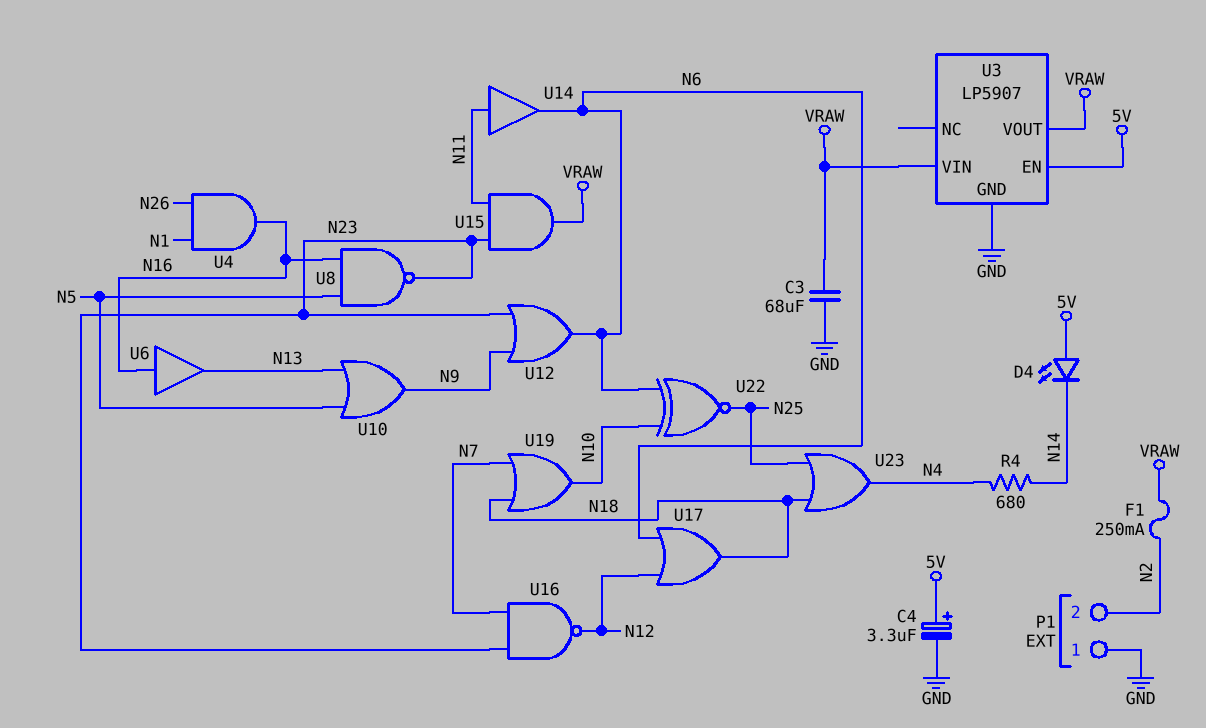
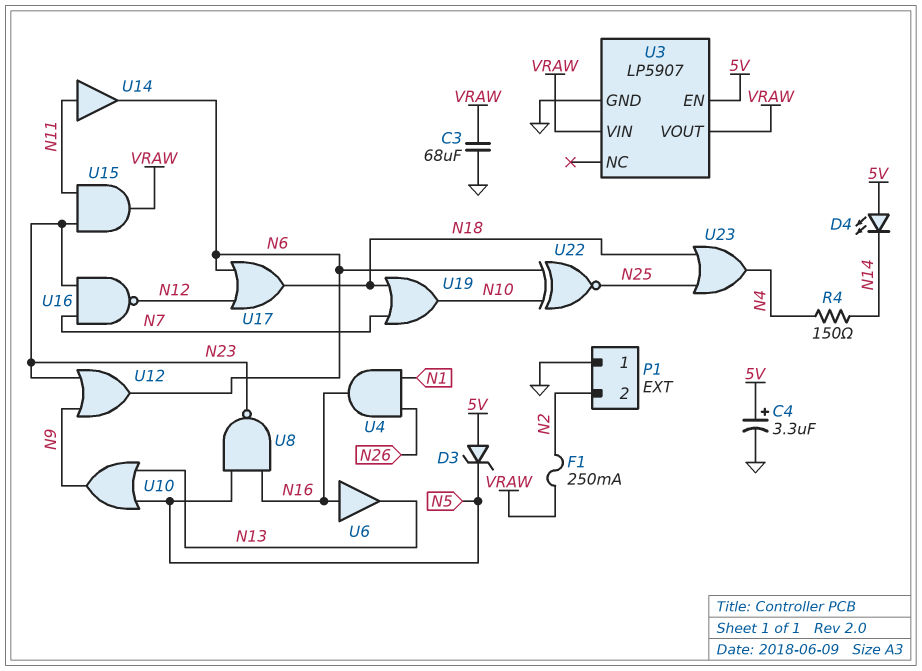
D3: none -> zener (A 5V, K N5)
R4: 680 (N4, N14) -> 150 (N4, N14)

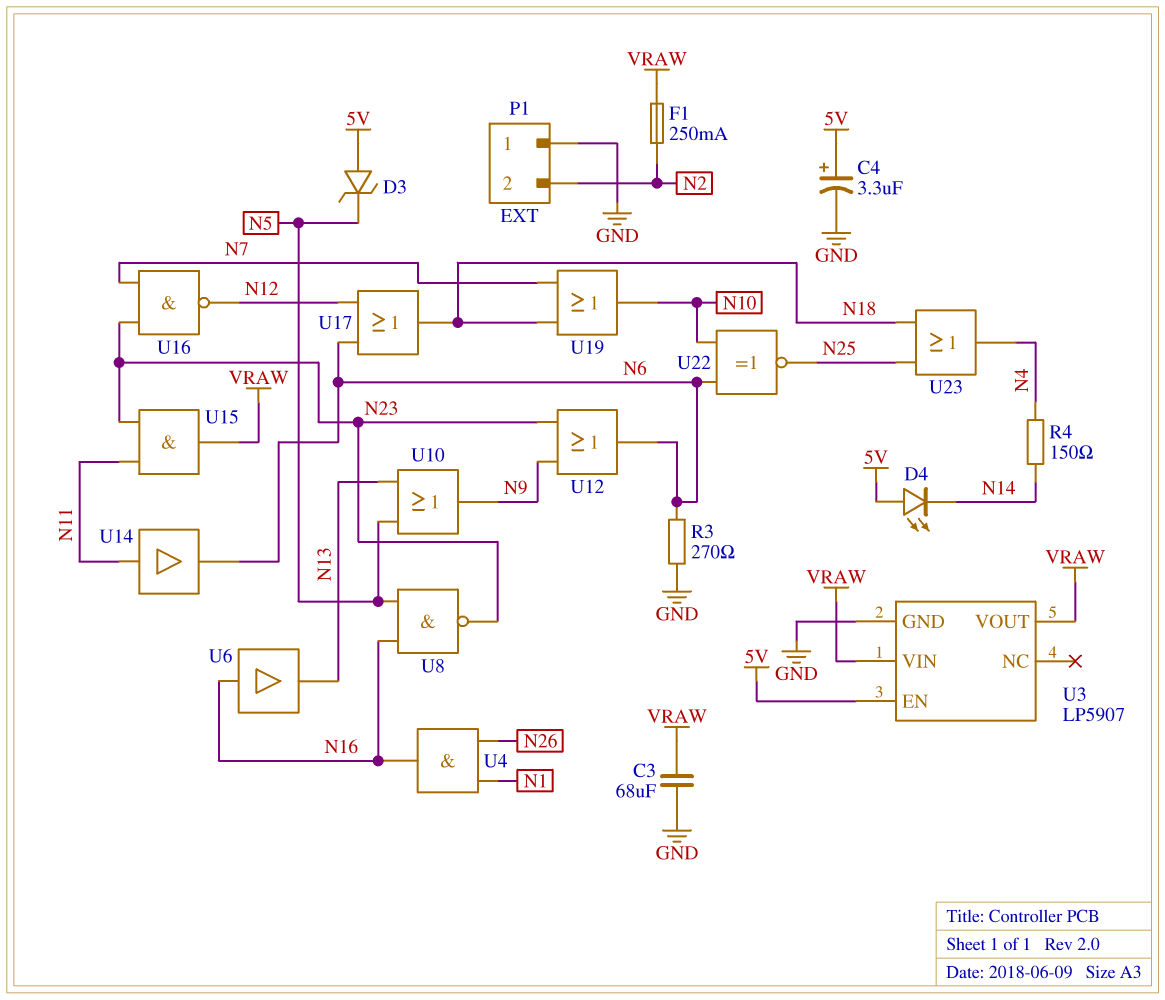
R3: none -> 270 (GND, N6)

